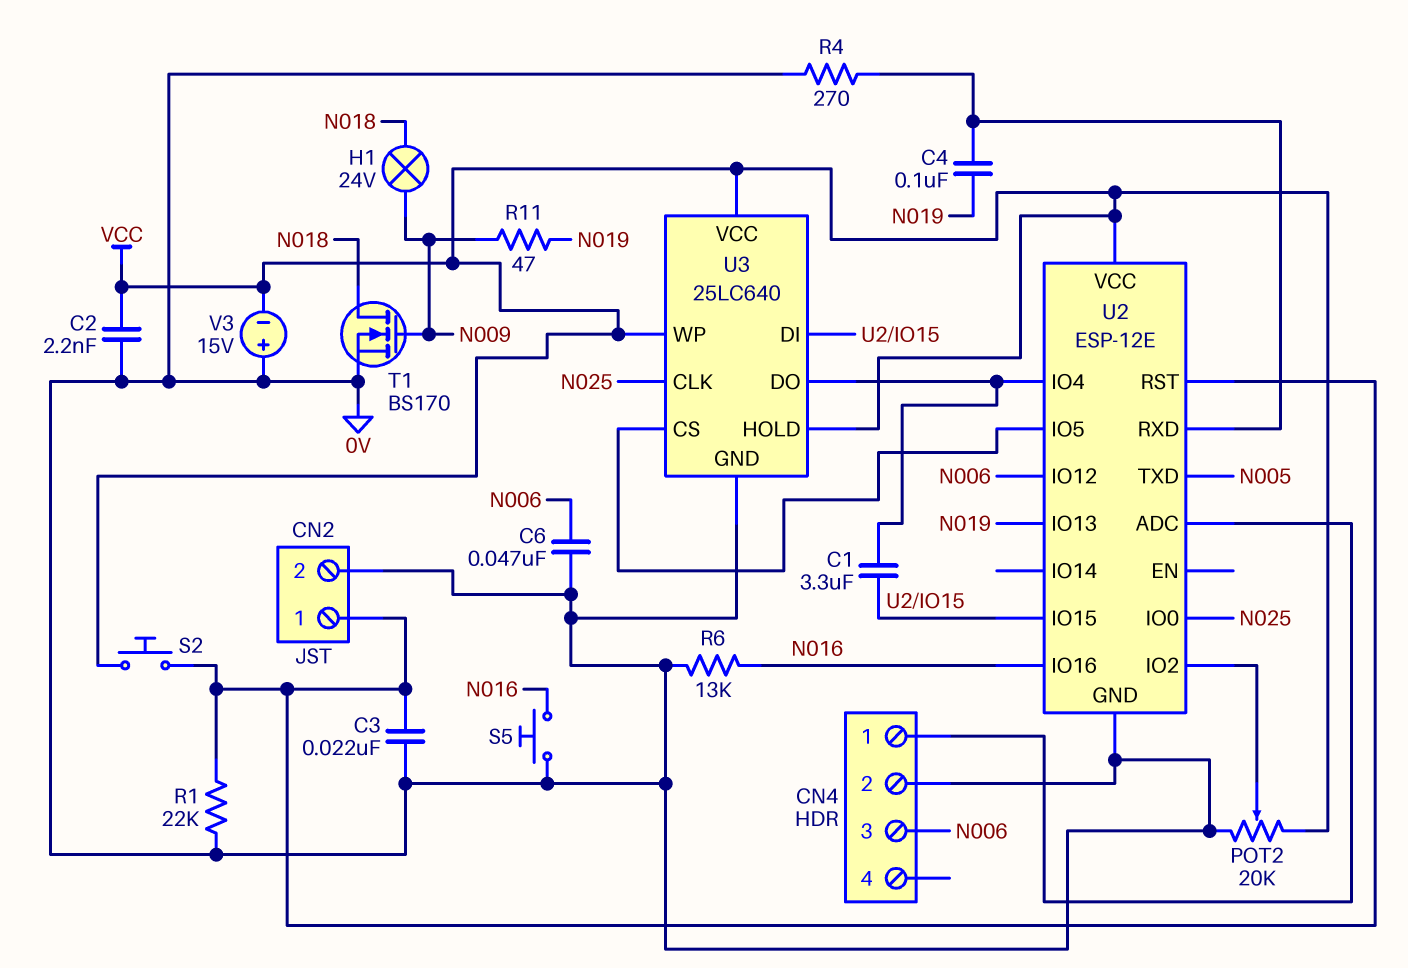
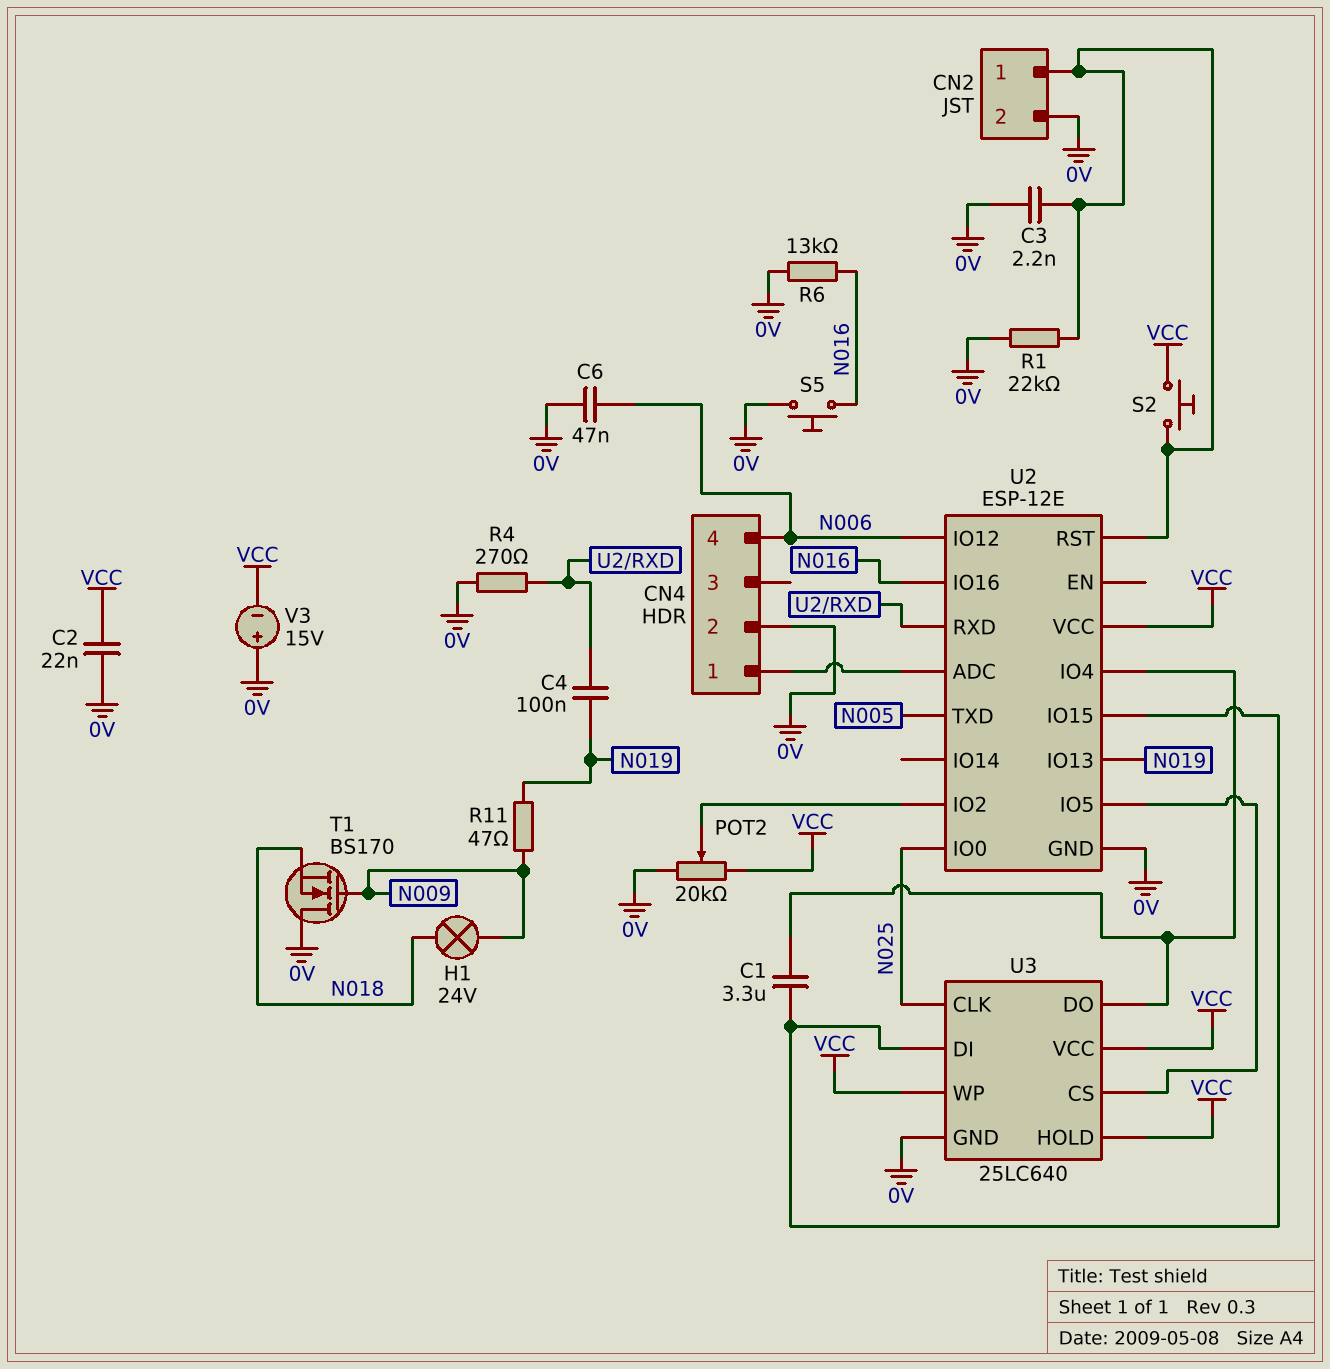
C2: 2.2nF (0V, VCC) -> 22nF (0V, VCC)
C3: 22nF (0V, CN2/1) -> 2.2nF (0V, CN2/1)
CN4 pin 3: N006 -> none
CN4 pin 4: none -> N006
T1: NMOS BS170 (G N009, D N018, S 0V) -> NMOS BS170 (G N009, D 0V, S N018)

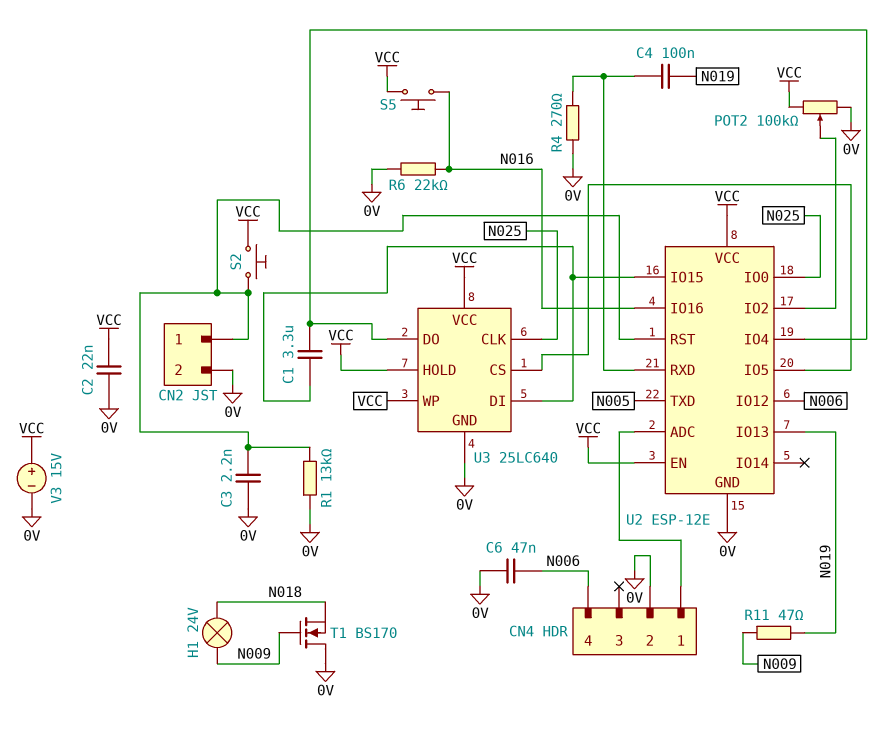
POT2: 20k (0V, VCC, wiper U2/IO2) -> 100k (0V, VCC, wiper U2/IO2)
R1: 22k (0V, CN2/1) -> 13k (0V, CN2/1)
R6: 13k (0V, N016) -> 22k (0V, N016)
S5: button (0V, N016) -> button (N016, VCC)
U2 pin EN: none -> VCC
V3: 15V (plus 0V, minus VCC) -> 15V (plus VCC, minus 0V)

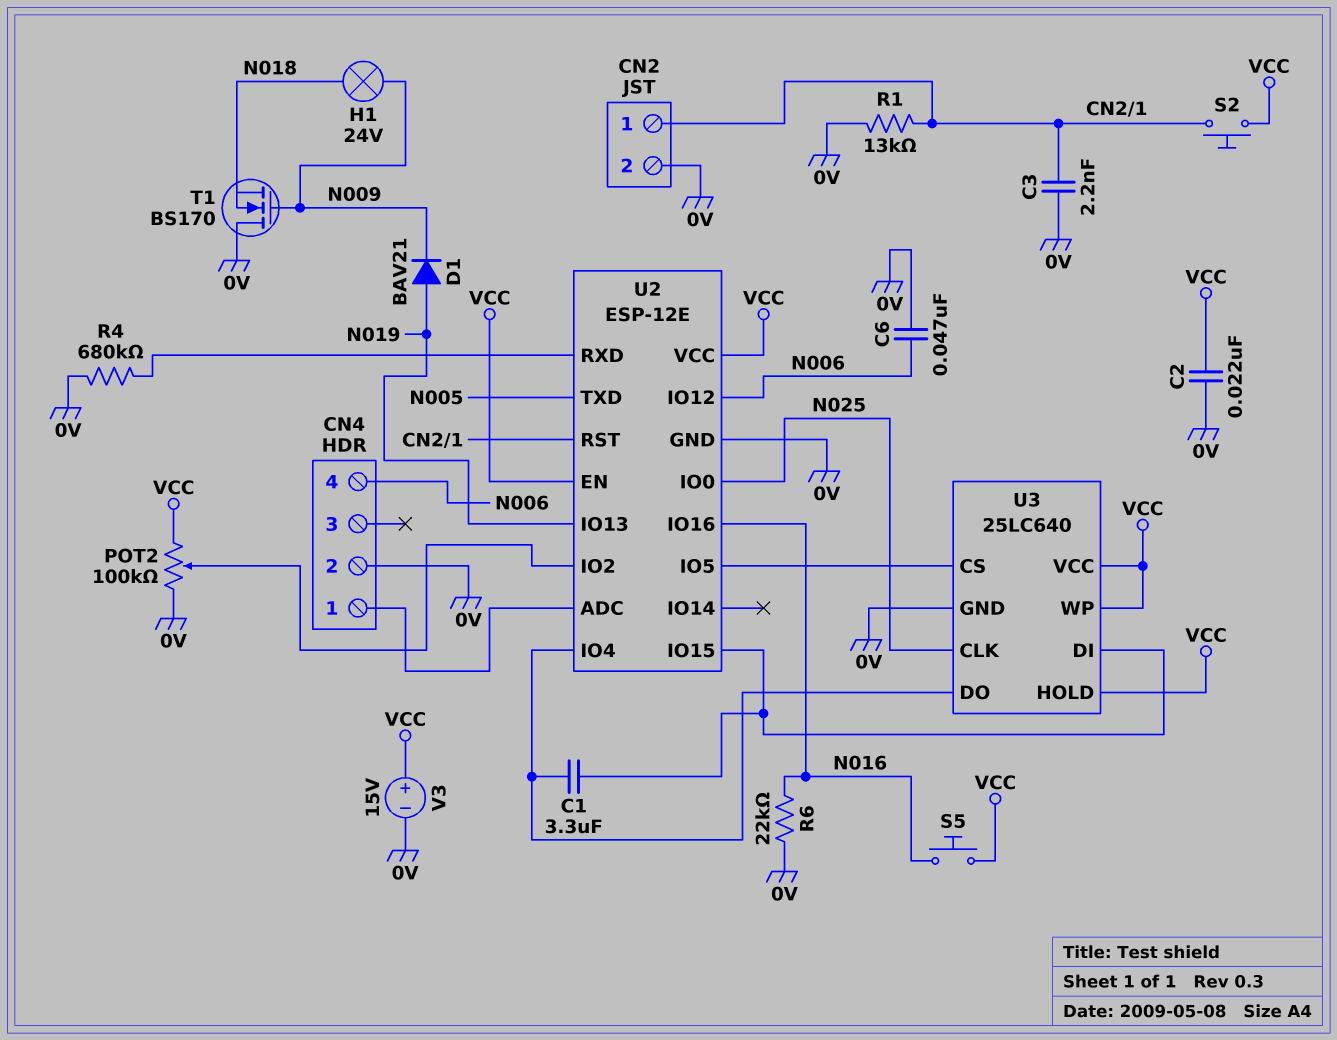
C4: 100nF (N019, U2/RXD) -> none
D1: none -> diode BAV21 (A N019, K N009)
R4: 270 (0V, U2/RXD) -> 680k (0V, U2/RXD)
R11: 47 (N009, N019) -> none

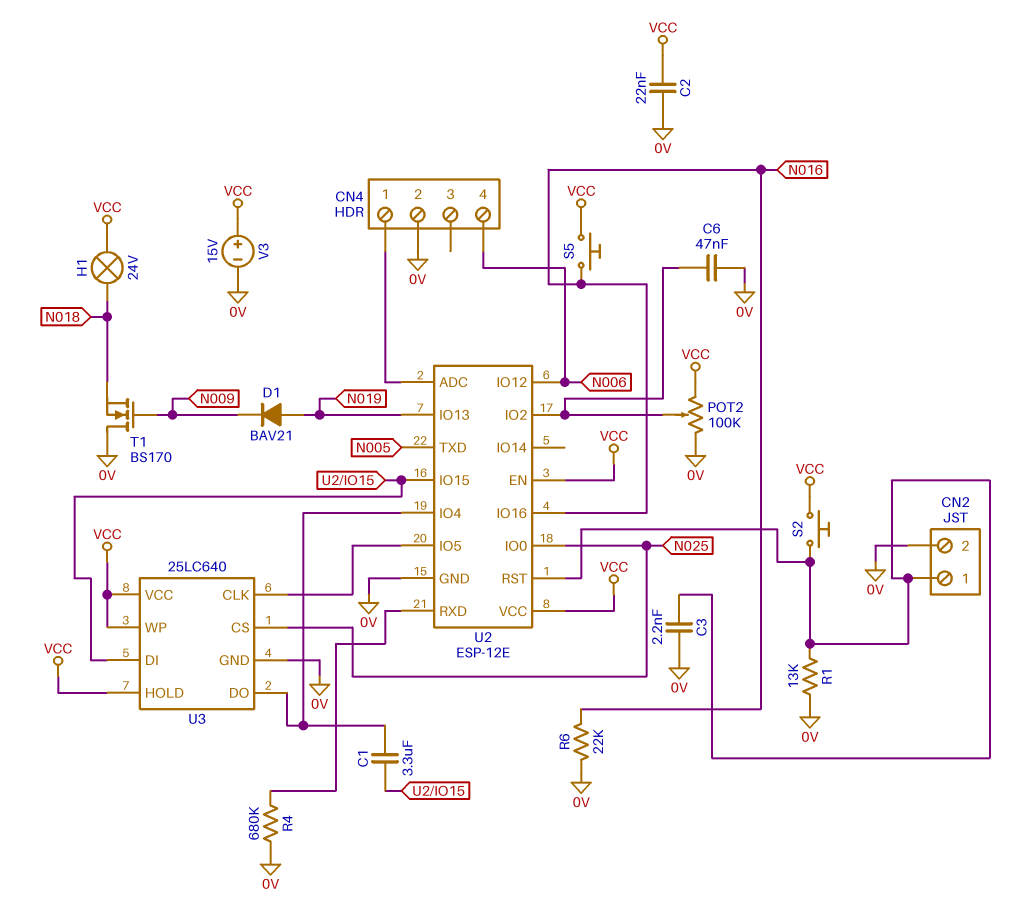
C6: 47nF (0V, N006) -> 47nF (0V, U2/IO2)
H1: lamp 24V (N009, N018) -> lamp 24V (N018, VCC)
U3 pin CLK: N025 -> U2/IO5
U3 pin CS: U2/IO5 -> N025

